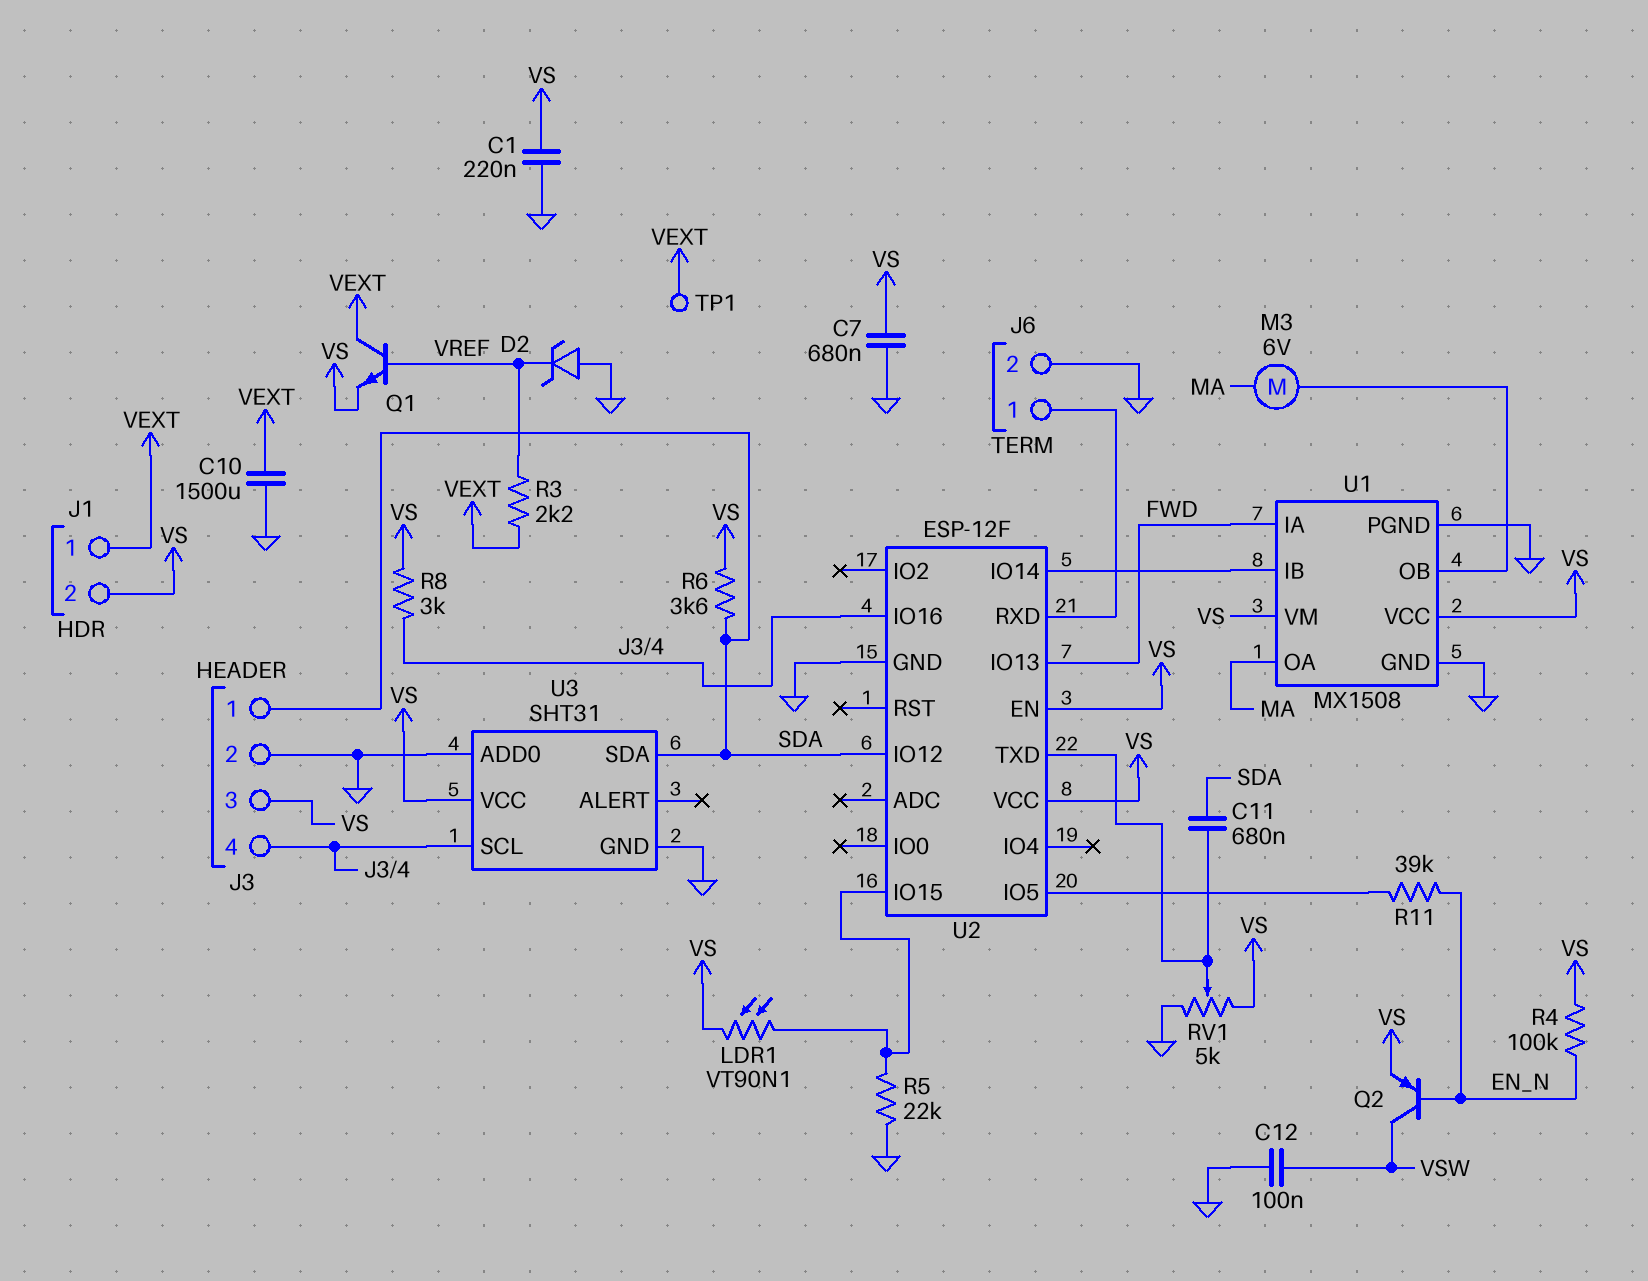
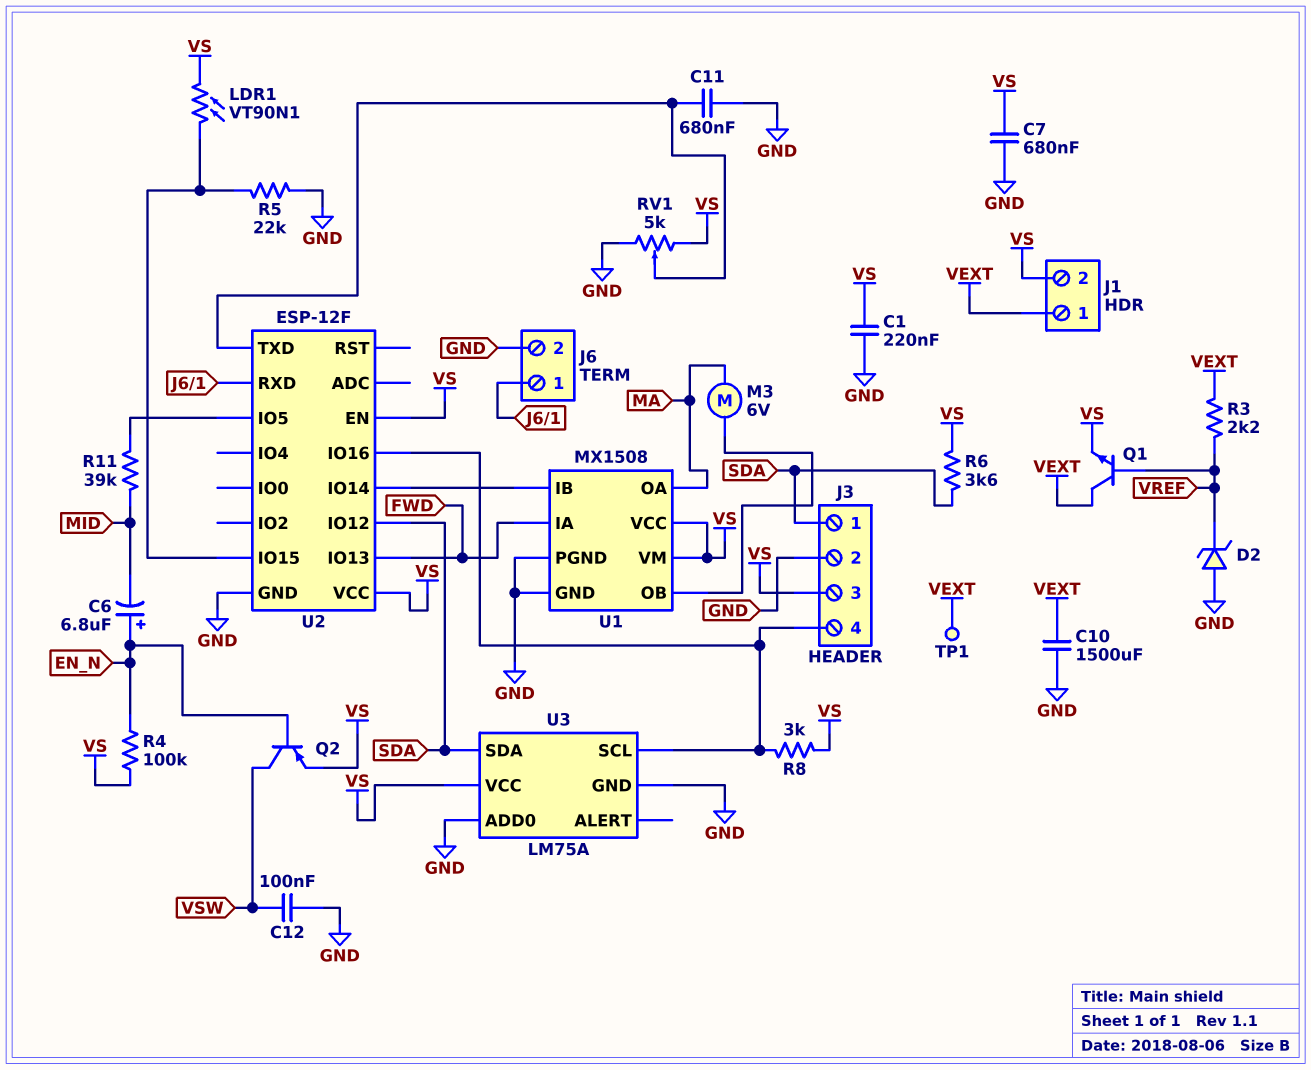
C6: none -> 6.8uF (plus EN_N, minus MID)
C11: 680nF (SDA, U2/TXD) -> 680nF (GND, U2/TXD)
R11: 39k (EN_N, U2/IO5) -> 39k (MID, U2/IO5)
U3: SHT31 -> LM75A

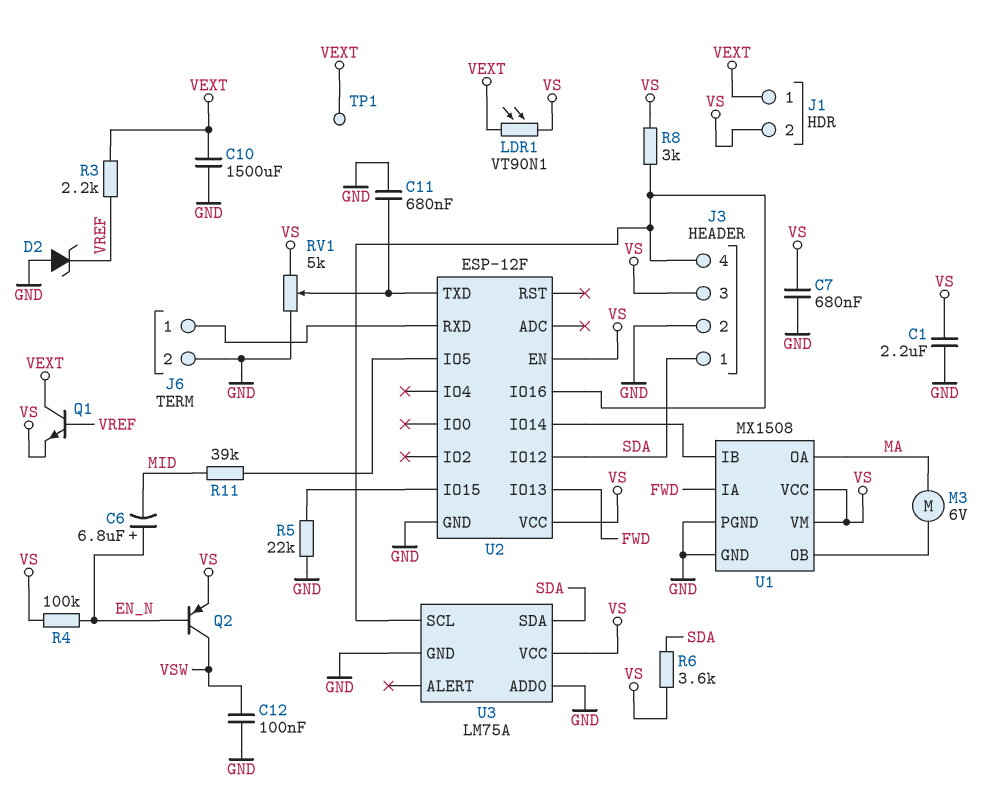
C1: 220nF (GND, VS) -> 2.2uF (GND, VS)
LDR1: VT90N1 (U2/IO15, VS) -> VT90N1 (VEXT, VS)

